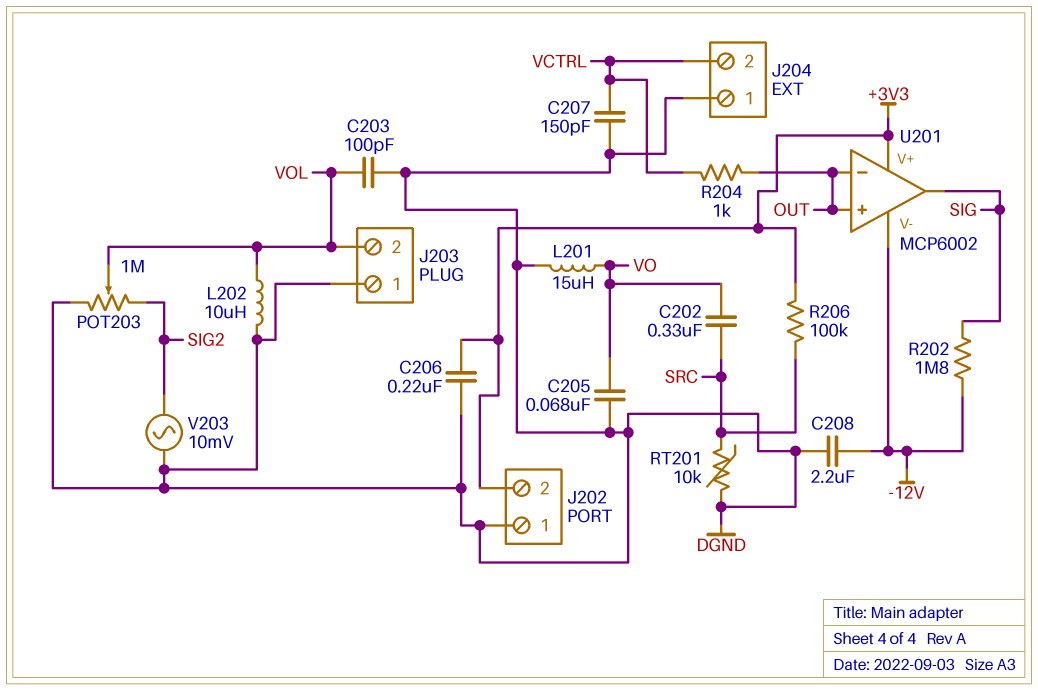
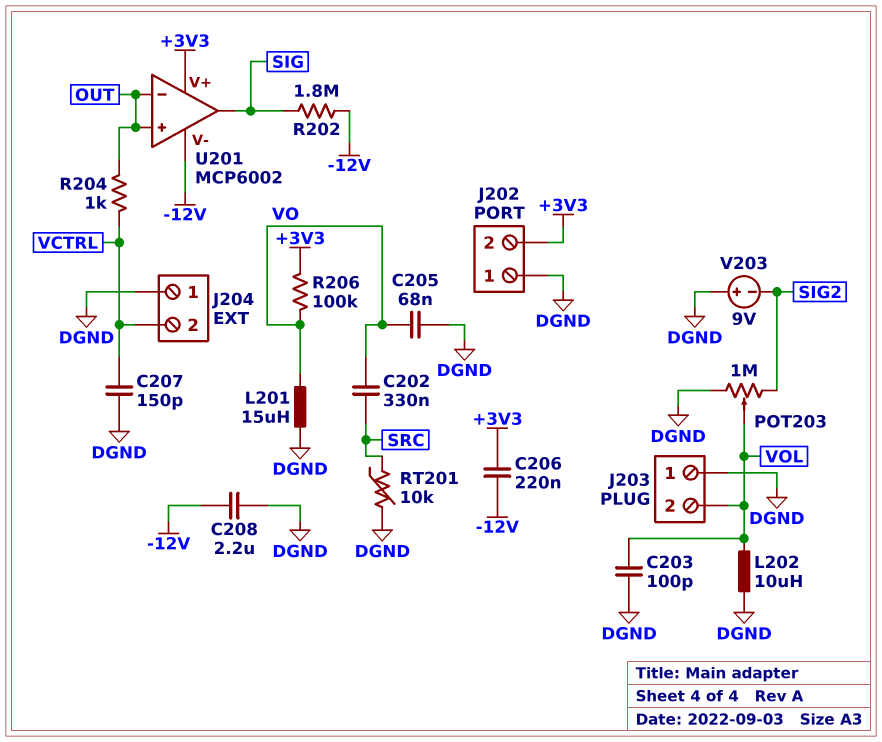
C206: 220nF (+3V3, DGND) -> 220nF (+3V3, -12V)
R206: 100k (+3V3, SRC) -> 100k (+3V3, VO)
V203: AC 10mV (DGND, SIG2) -> 9V (plus DGND, minus SIG2)

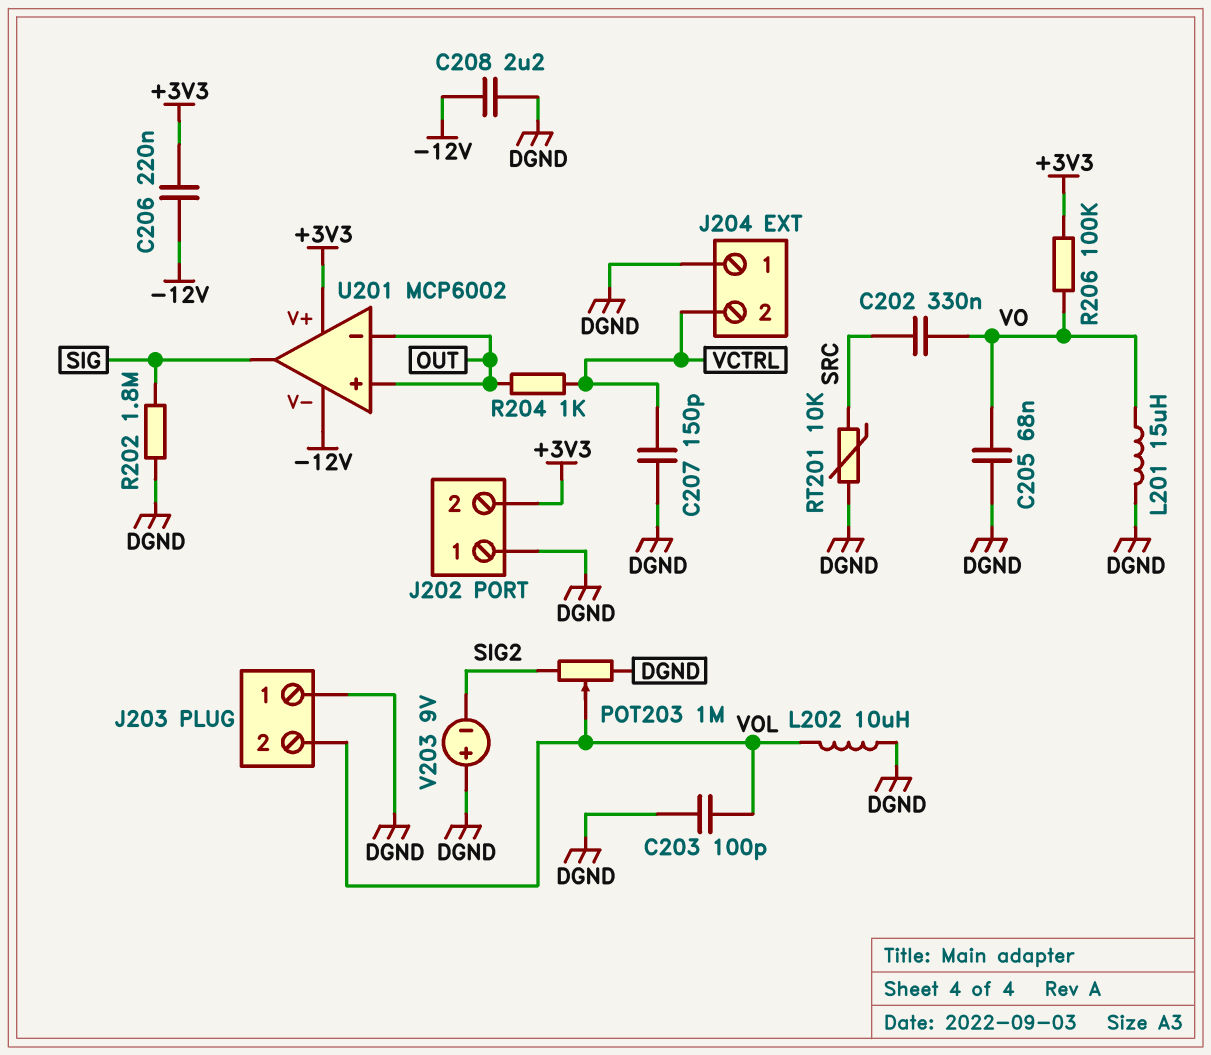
R202: 1.8M (-12V, SIG) -> 1.8M (DGND, SIG)

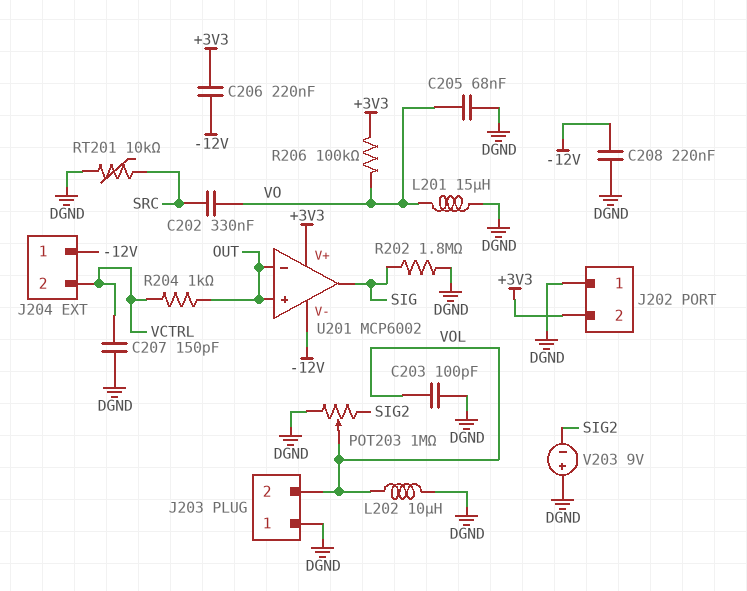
C208: 2.2uF (-12V, DGND) -> 220nF (-12V, DGND)
J204 pin 1: DGND -> -12V

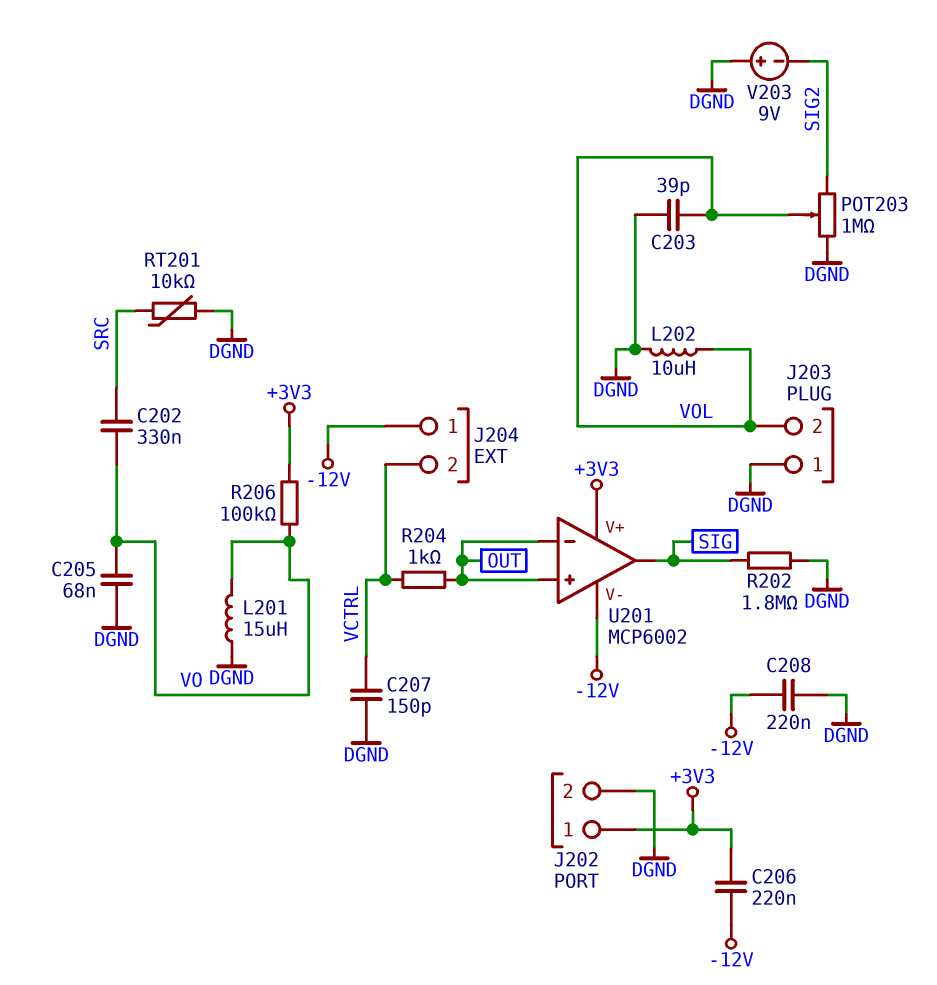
C203: 100pF (DGND, VOL) -> 39pF (DGND, VOL)
J202 pin 1: DGND -> +3V3
J202 pin 2: +3V3 -> DGND

